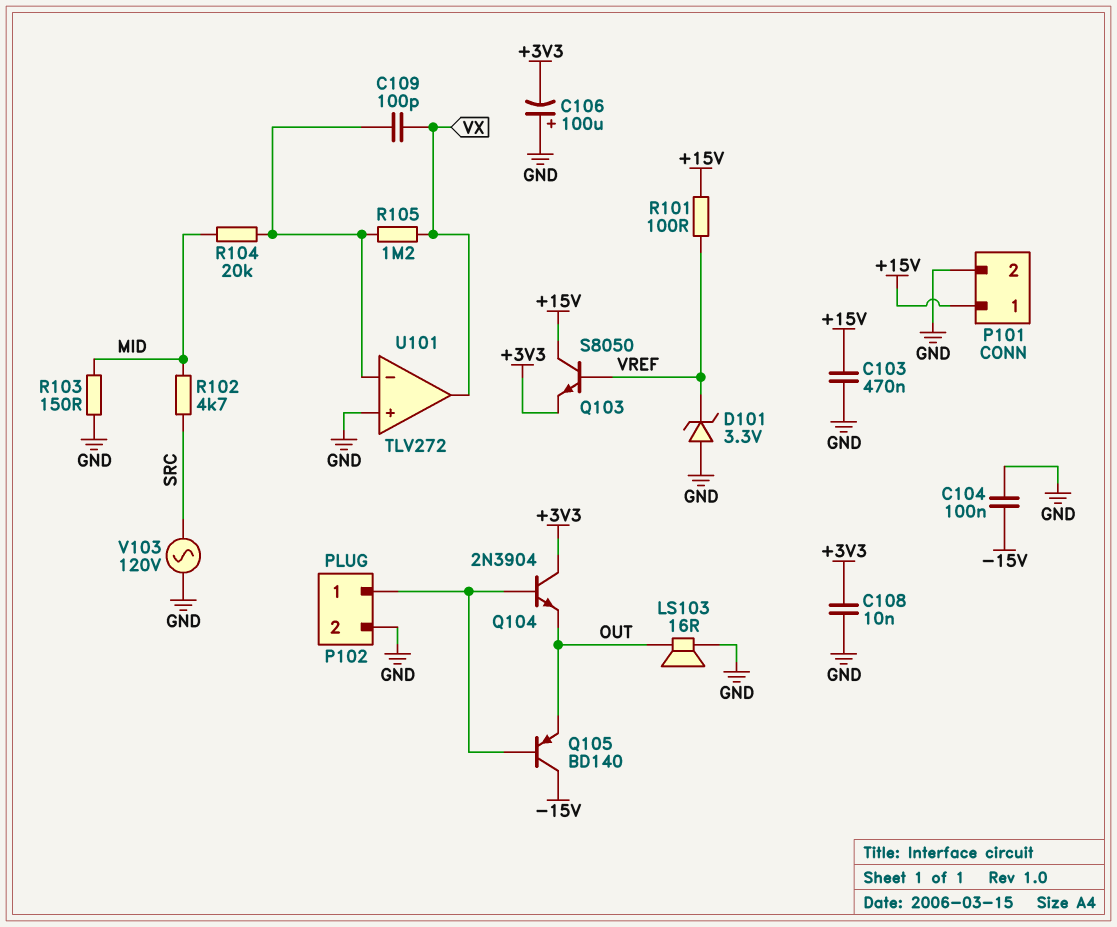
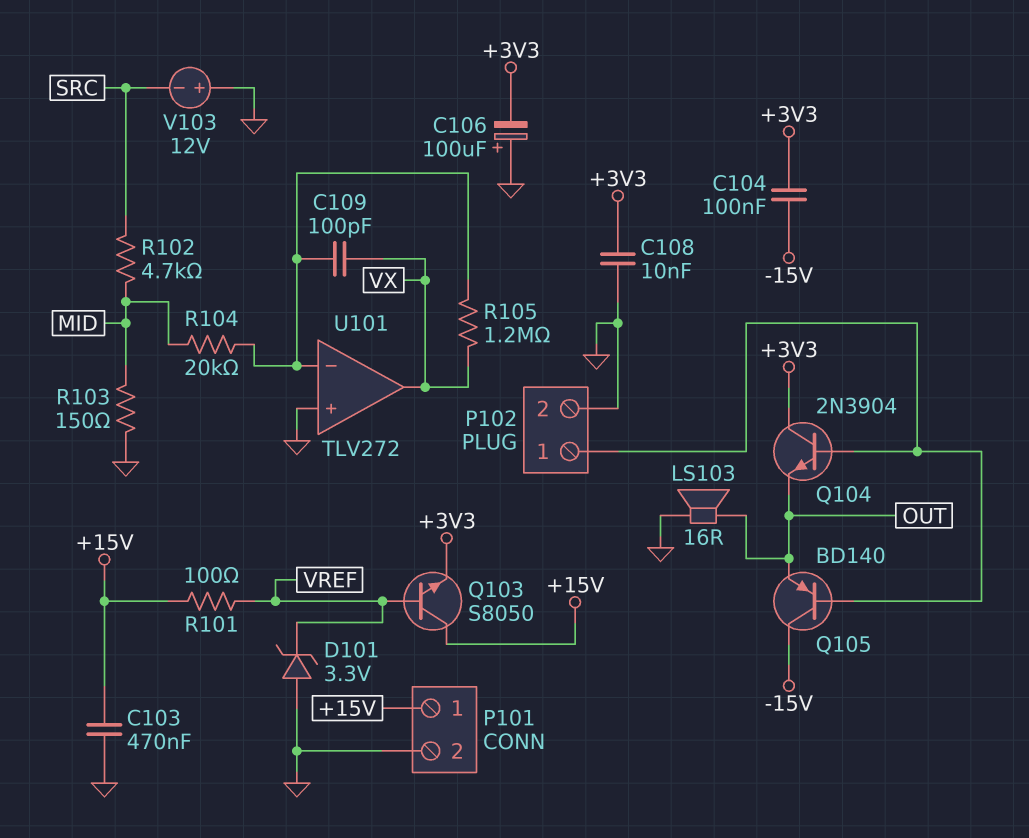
C104: 100nF (-15V, GND) -> 100nF (+3V3, -15V)
V103: AC 120V (GND, SRC) -> 12V (plus GND, minus SRC)

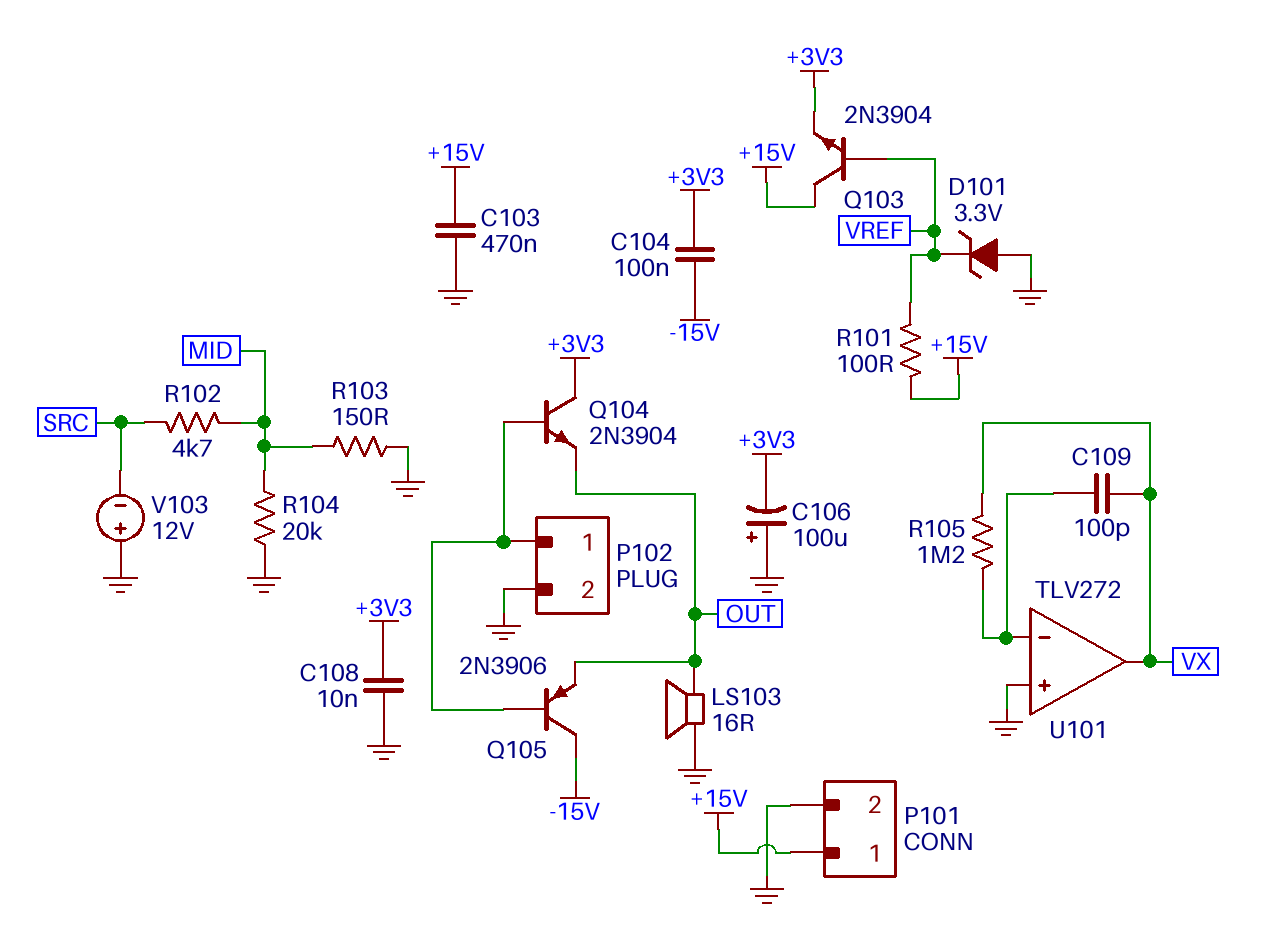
Q103: NPN S8050 (B VREF, C +15V, E +3V3) -> NPN 2N3904 (B VREF, C +15V, E +3V3)
Q105: PNP BD140 (B P102/1, C -15V, E OUT) -> PNP 2N3906 (B P102/1, C -15V, E OUT)
R104: 20k (MID, U101/in-) -> 20k (GND, MID)

